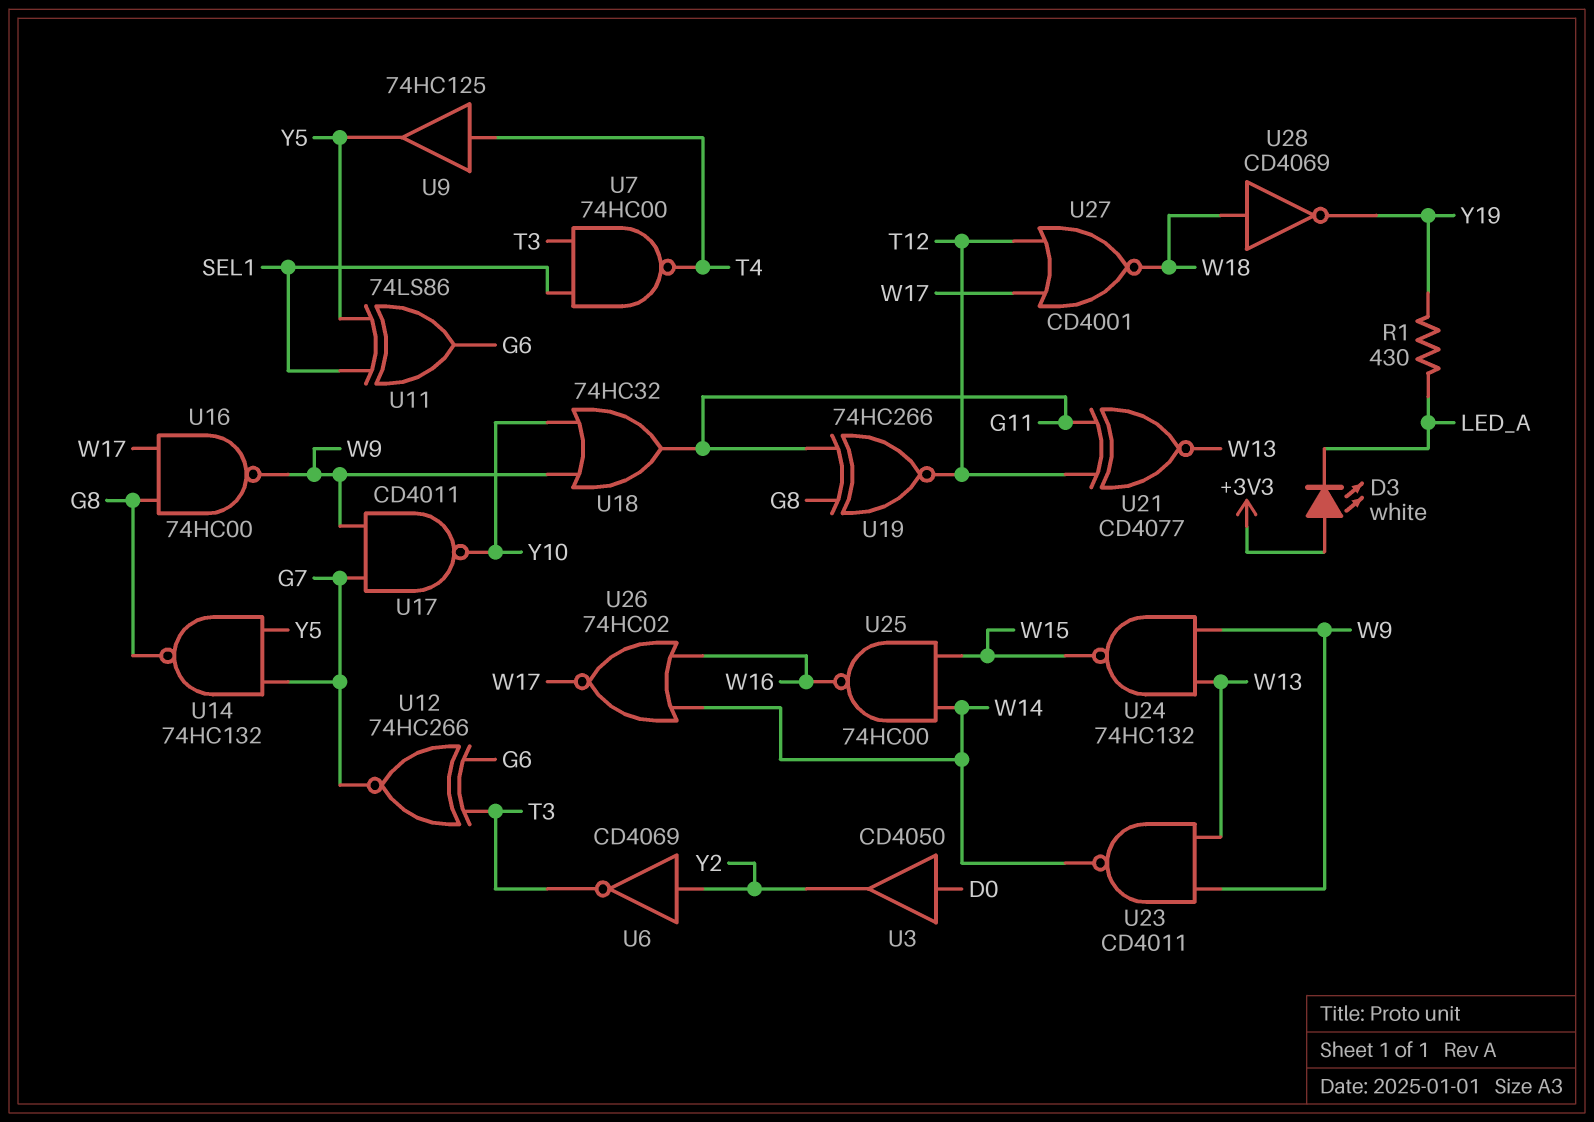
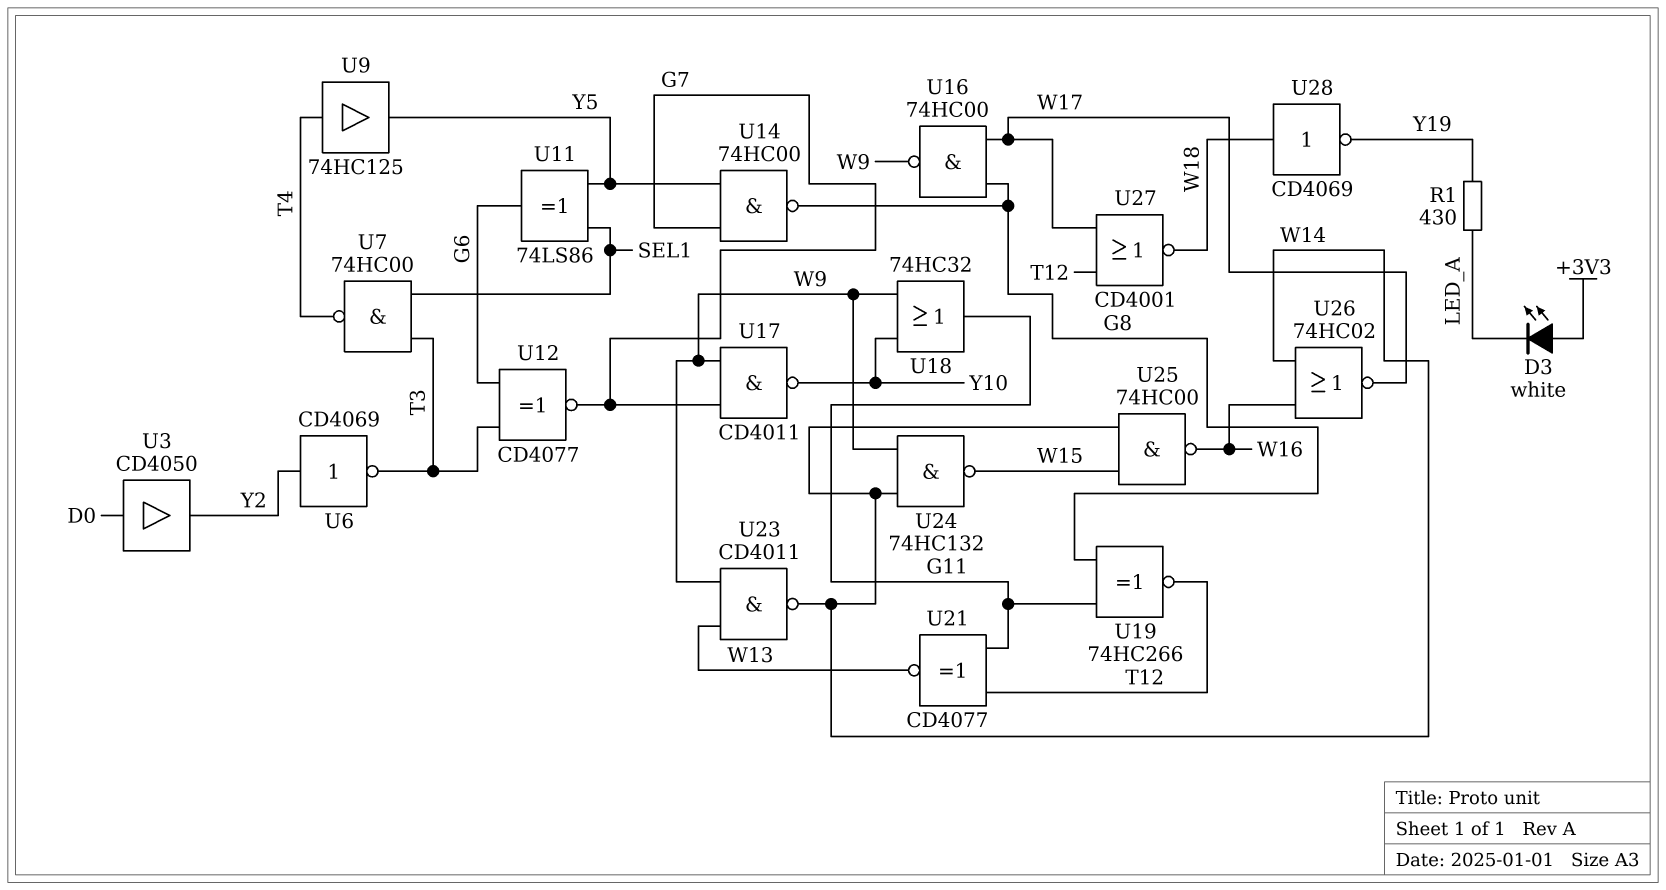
U12: XNOR 74HC266 (in G6, in T3, out G7) -> XNOR CD4077 (in G6, in T3, out G7)
U14: NAND 74HC132 (in G7, in Y5, out G8) -> NAND 74HC00 (in G7, in Y5, out G8)
U24: NAND 74HC132 (in W9, in W13, out W15) -> NAND 74HC132 (in W9, in W14, out W15)

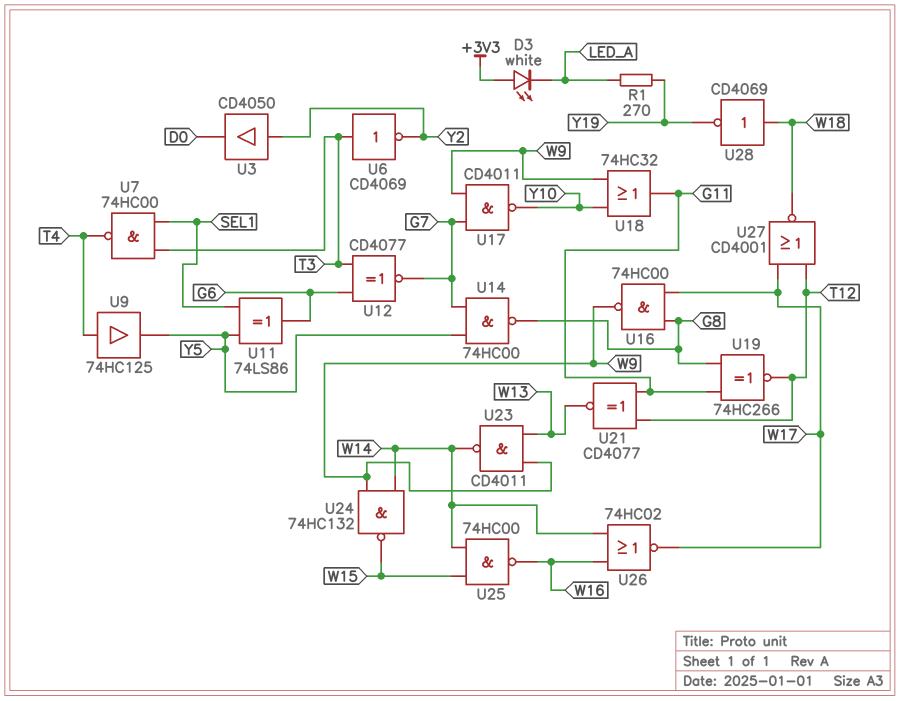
R1: 430 (LED_A, Y19) -> 270 (LED_A, Y19)
U3: buffer CD4050 (in D0, out Y2) -> buffer CD4050 (in Y2, out D0)
U6: NOT CD4069 (in Y2, out T3) -> NOT CD4069 (in T3, out Y2)

